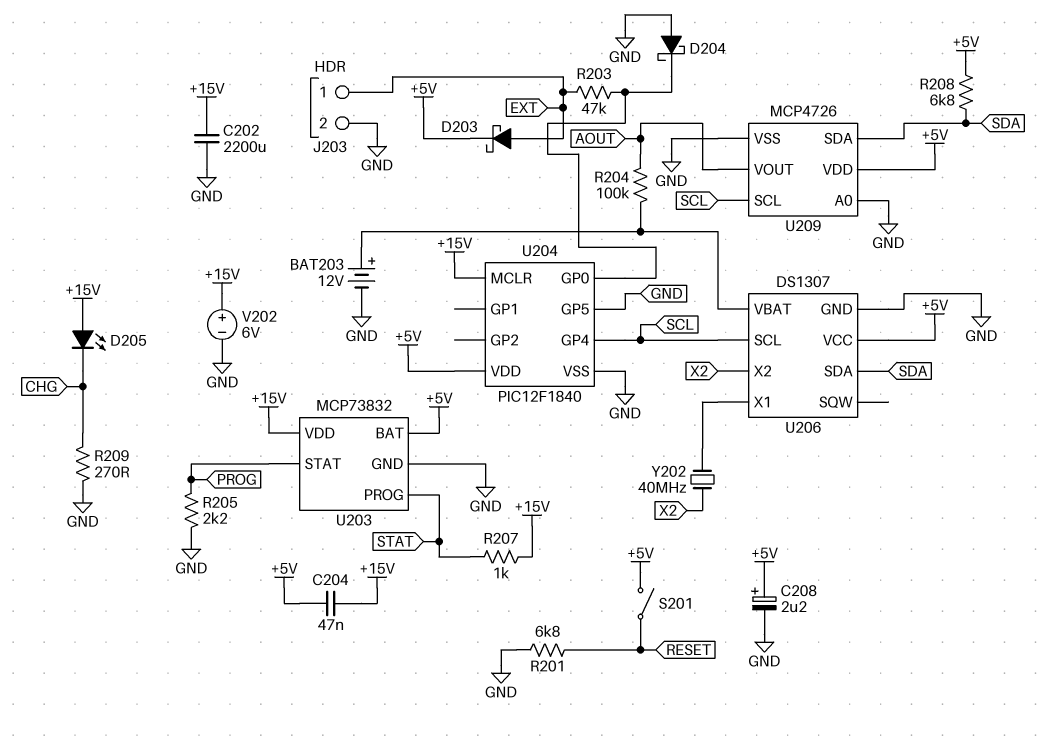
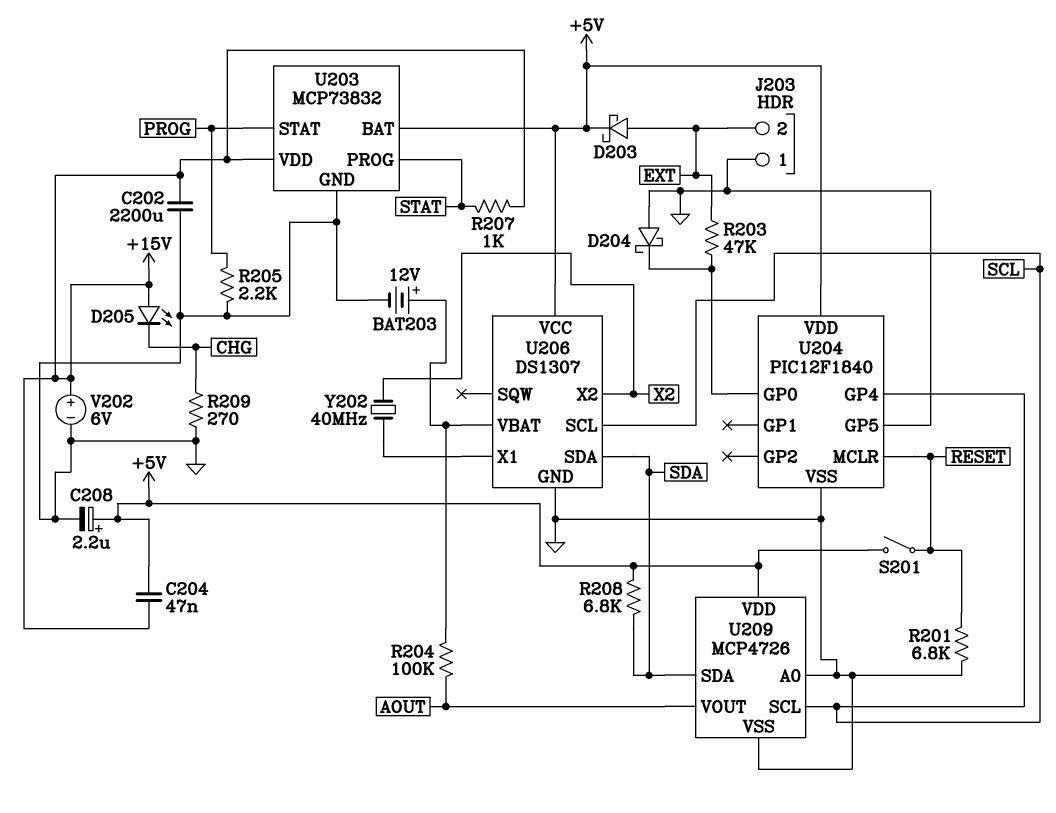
J203 pin 1: EXT -> GND
J203 pin 2: GND -> EXT
U204 pin MCLR: +15V -> RESET

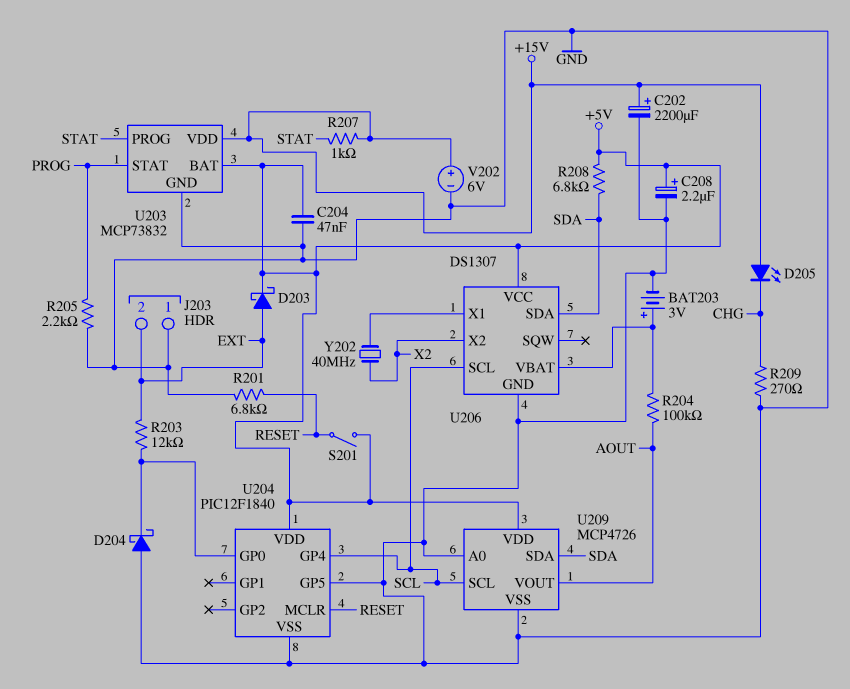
BAT203: 12V (plus U206/VBAT, minus GND) -> 3V (plus U206/VBAT, minus GND)
C202: 2200uF (+15V, GND) -> 2200uF (plus +15V, minus GND)
C204: 47nF (+5V, +15V) -> 47nF (+5V, GND)
R203: 47k (EXT, U204/GP0) -> 12k (EXT, U204/GP0)

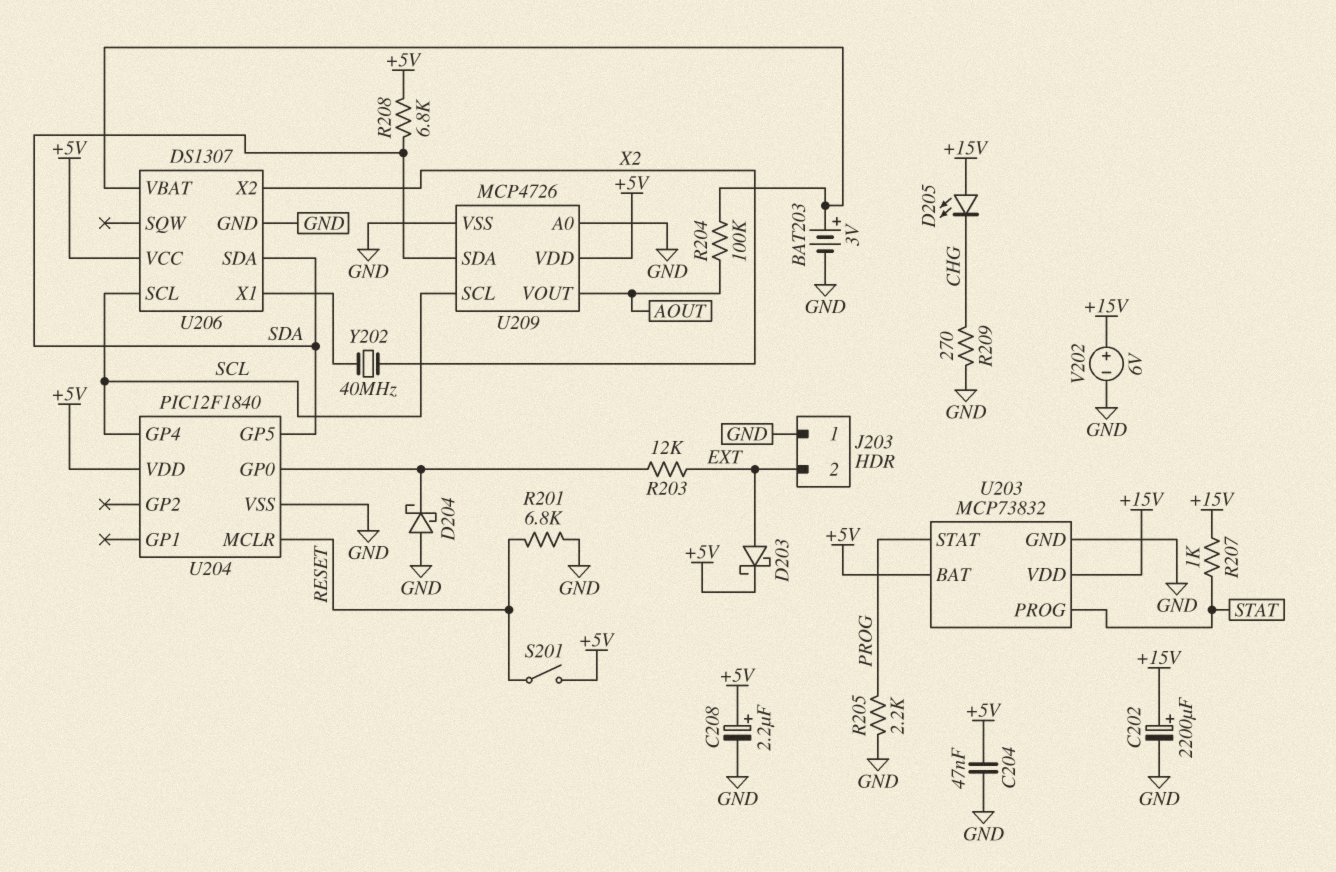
U204 pin GP5: GND -> SDA

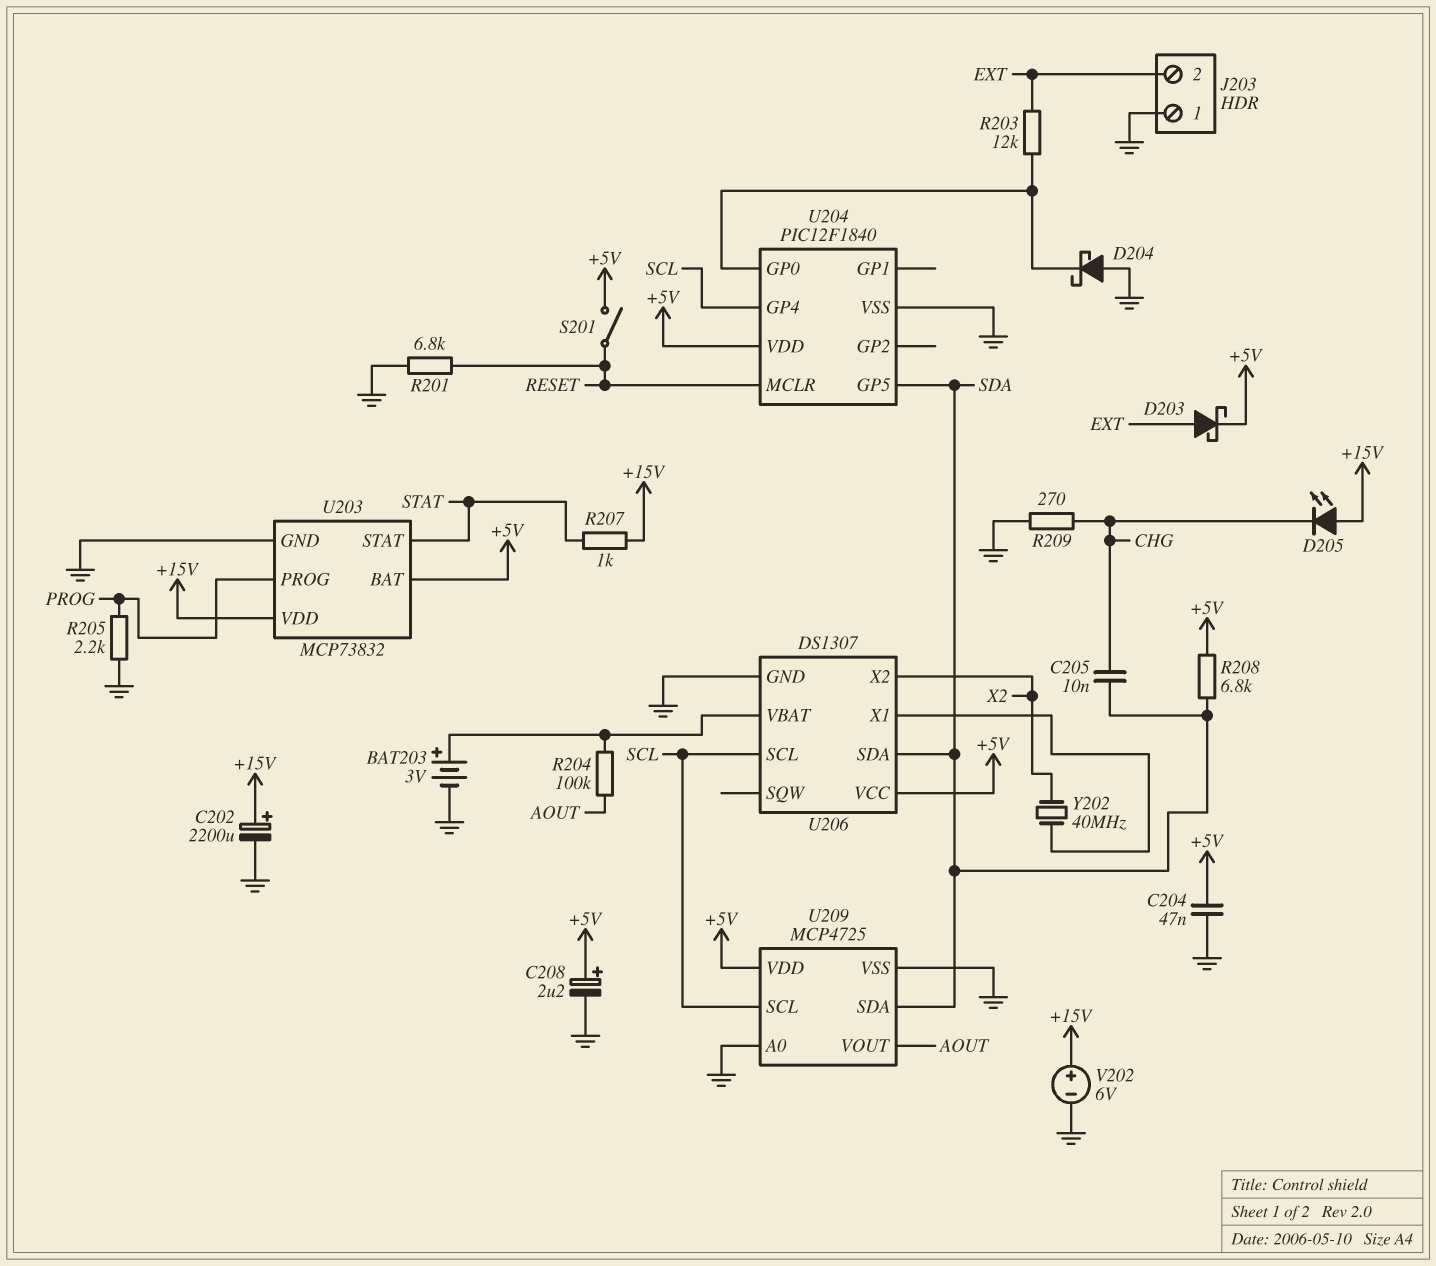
C205: none -> 10nF (CHG, SDA)
U203 pin PROG: STAT -> PROG
U203 pin STAT: PROG -> STAT
U209: MCP4726 -> MCP4725

